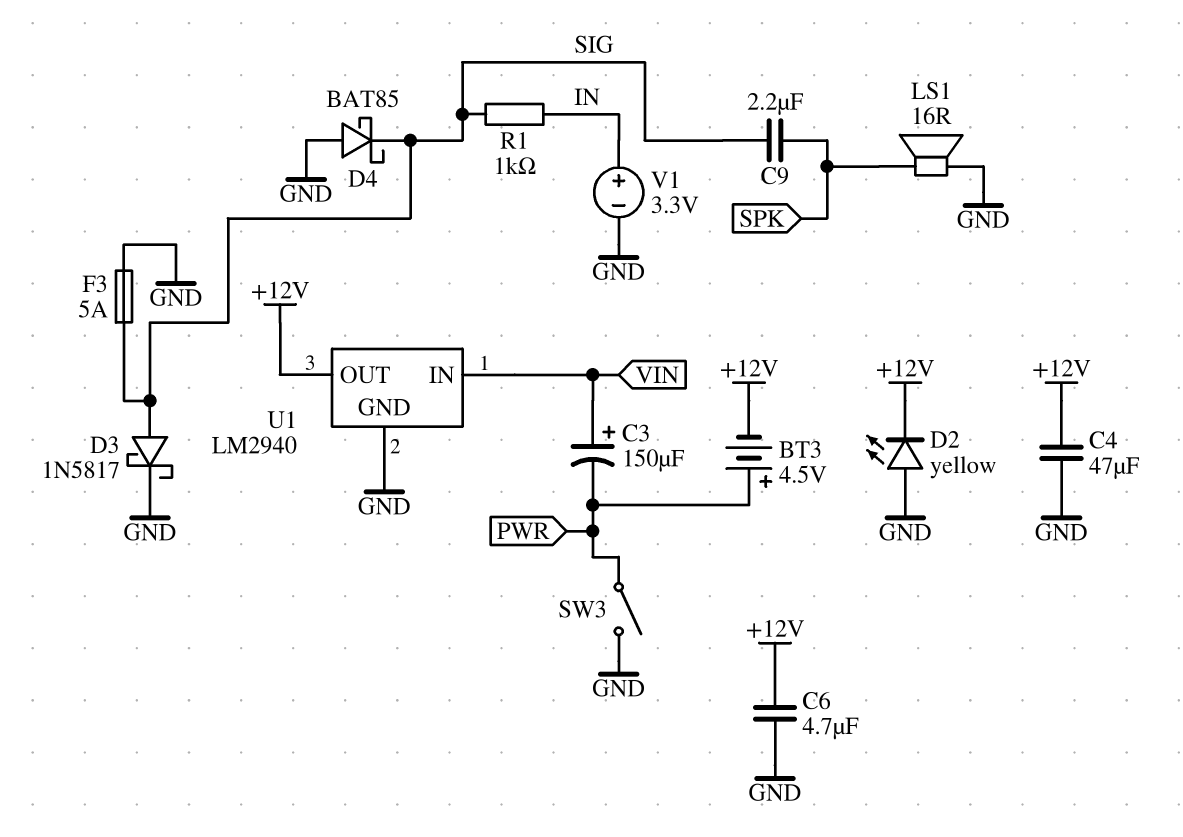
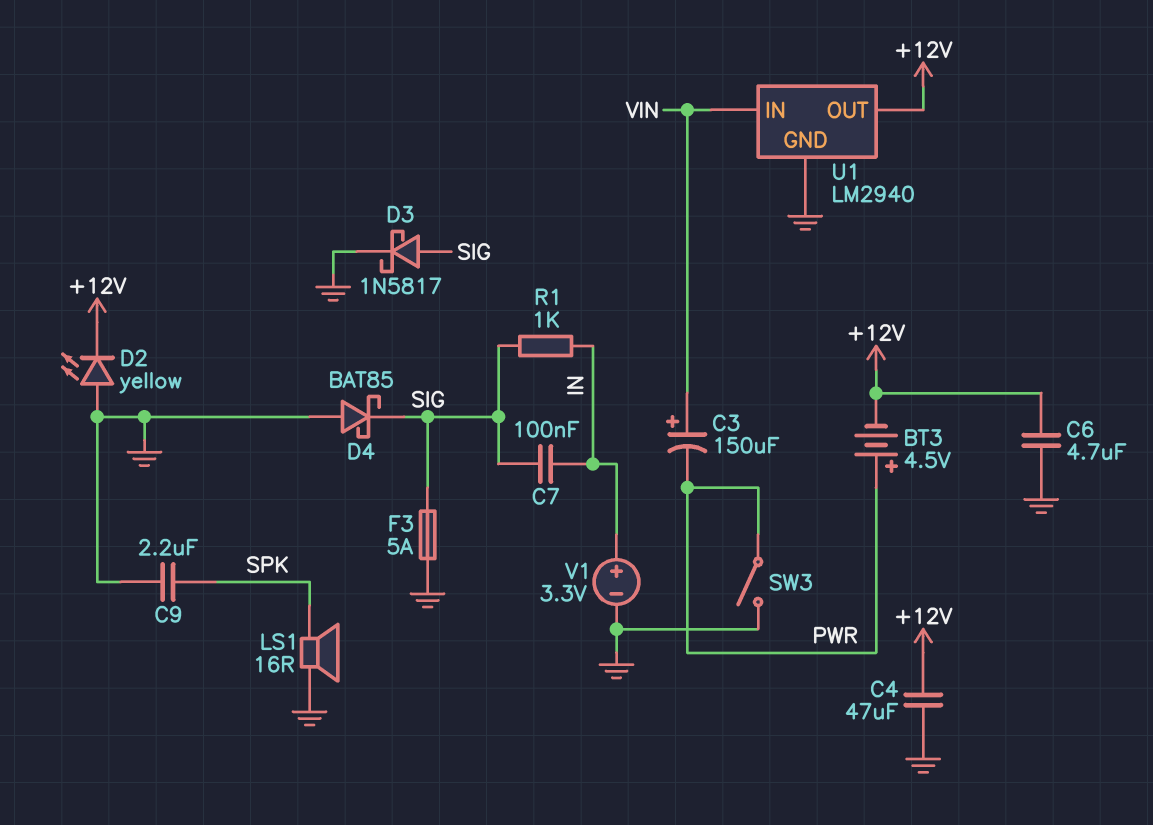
C7: none -> 100nF (IN, SIG)
C9: 2.2uF (SIG, SPK) -> 2.2uF (GND, SPK)

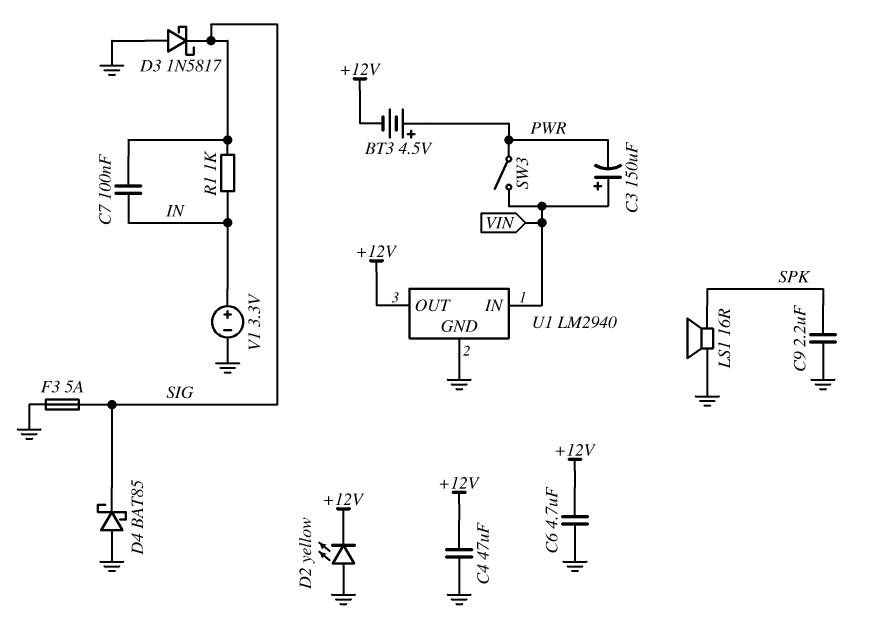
D3: schottky 1N5817 (A SIG, K GND) -> schottky 1N5817 (A GND, K SIG)
SW3: switch (GND, PWR) -> switch (PWR, VIN)

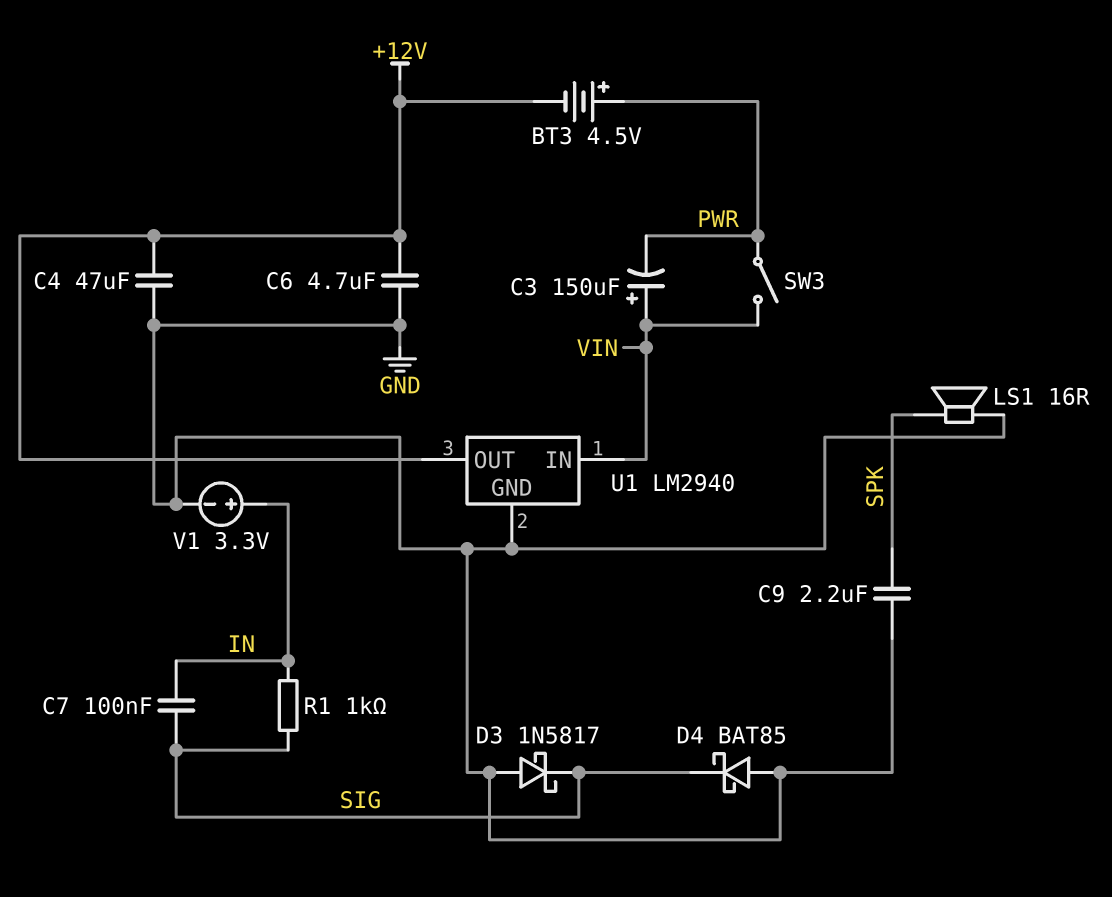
D2: LED yellow (A GND, K +12V) -> none
F3: 5A (GND, SIG) -> none

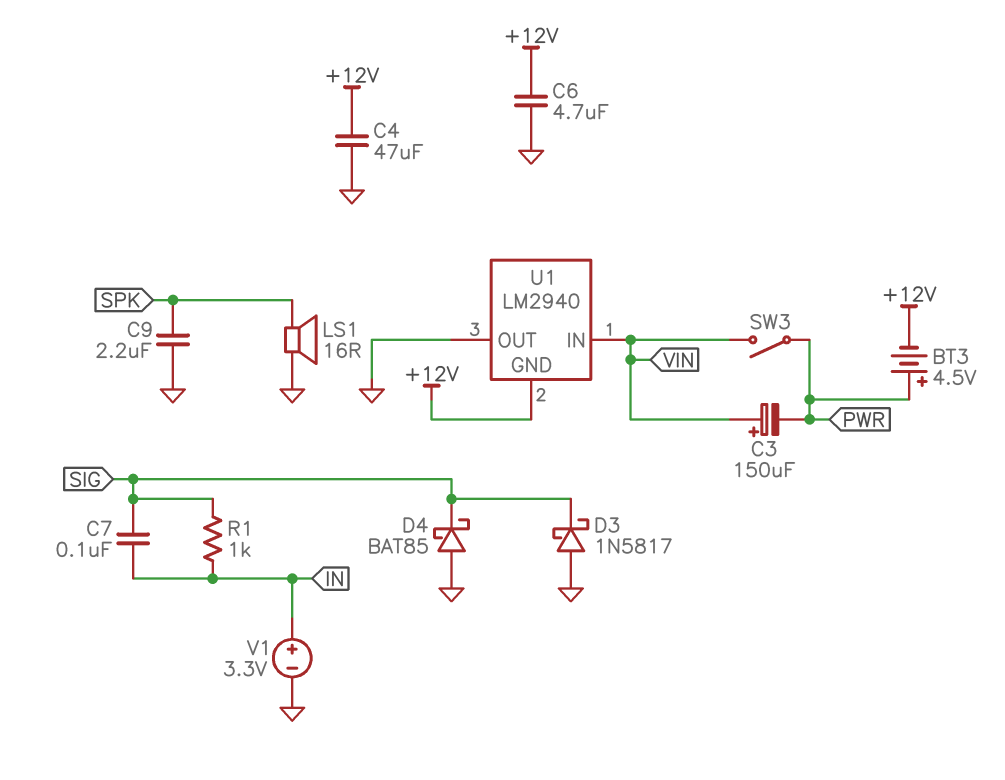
U1 pin GND: GND -> +12V
U1 pin OUT: +12V -> GND

